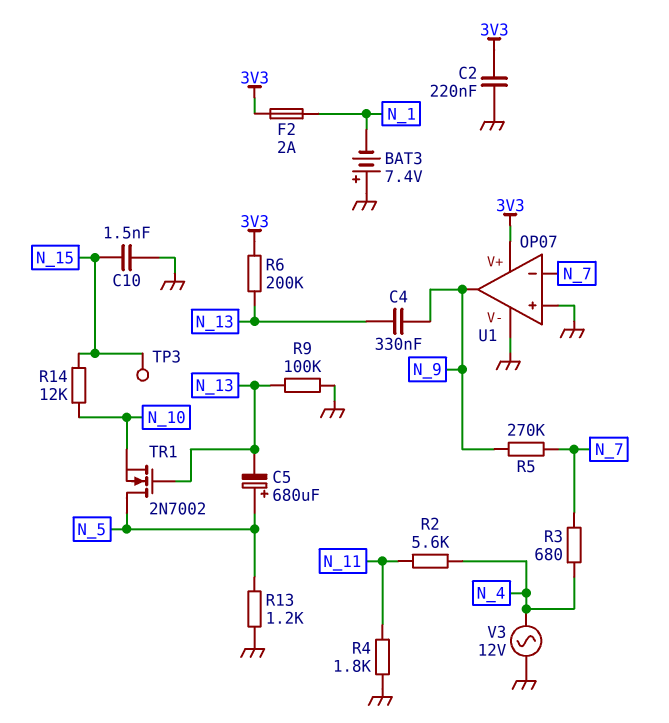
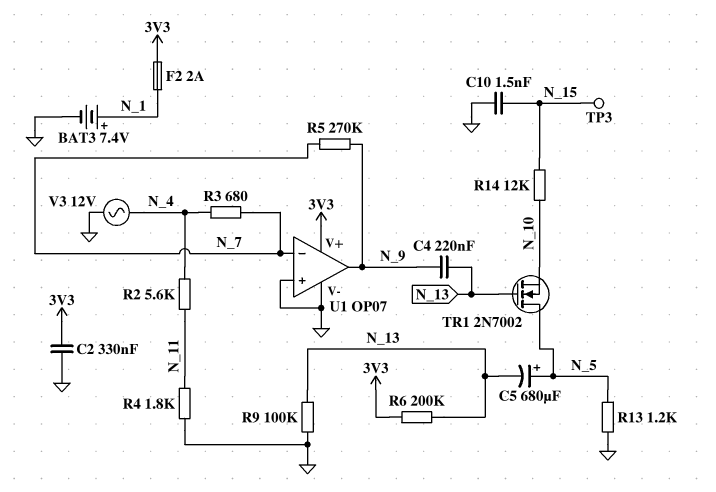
BAT3: 7.4V (plus GND, minus N_1) -> 7.4V (plus N_1, minus GND)
C2: 220nF (3V3, GND) -> 330nF (3V3, GND)
C4: 330nF (N_9, N_13) -> 220nF (N_9, N_13)

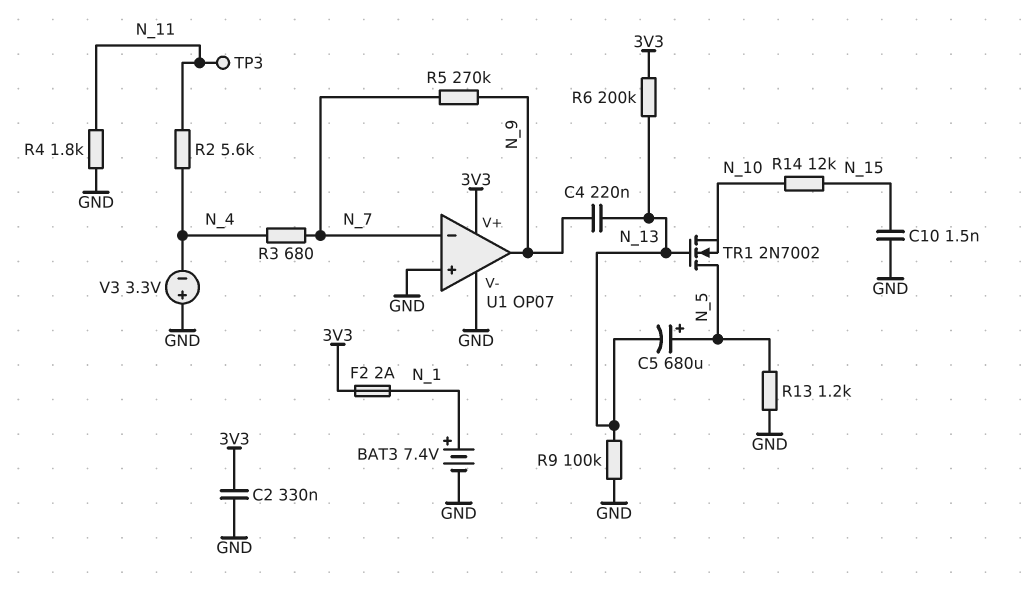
TP3: test point (N_15) -> test point (N_11)
V3: AC 12V (GND, N_4) -> 3.3V (plus GND, minus N_4)

